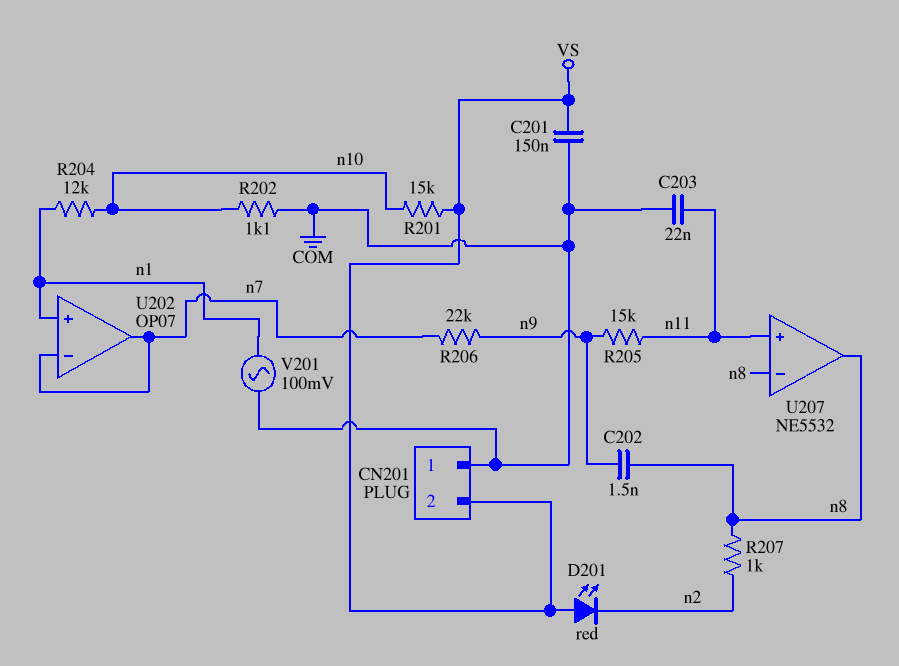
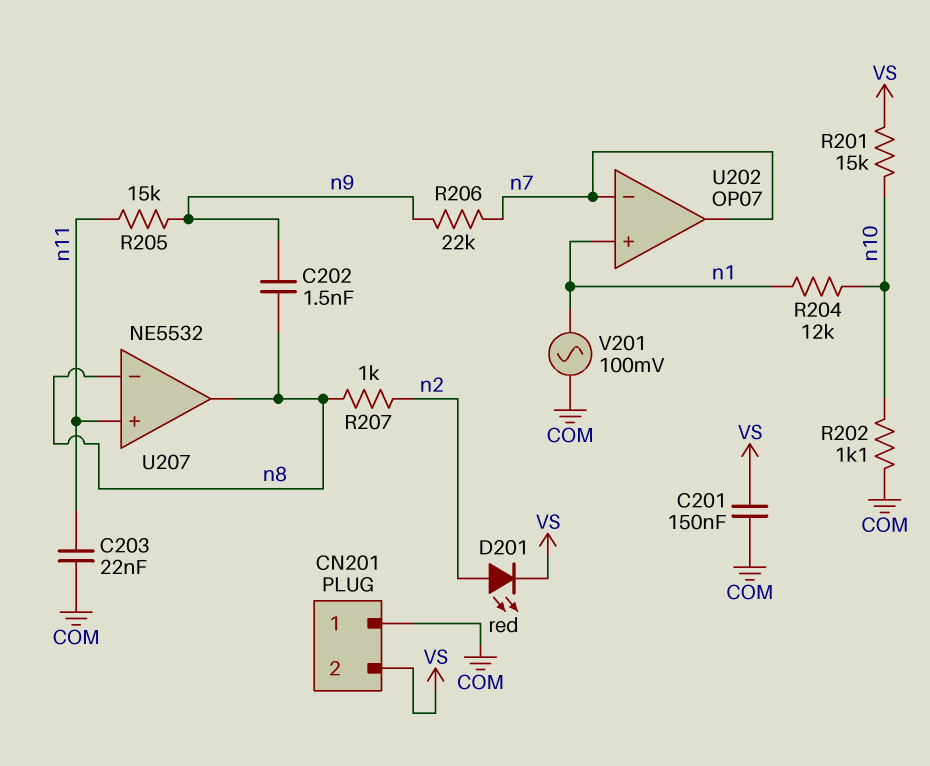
D201: LED red (A VS, K n2) -> LED red (A n2, K VS)

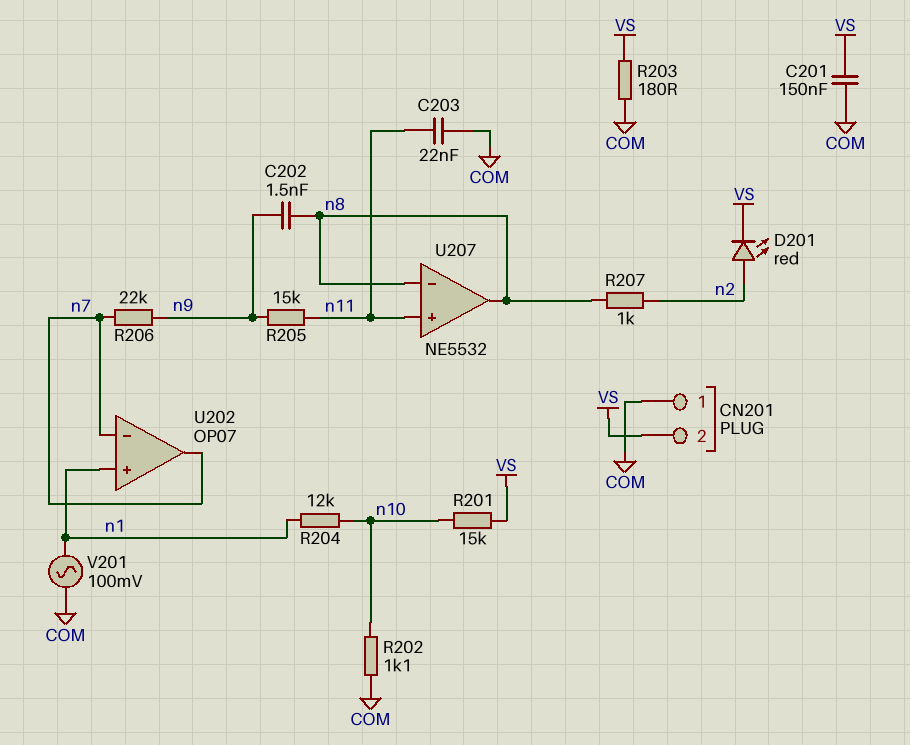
R203: none -> 180 (COM, VS)

